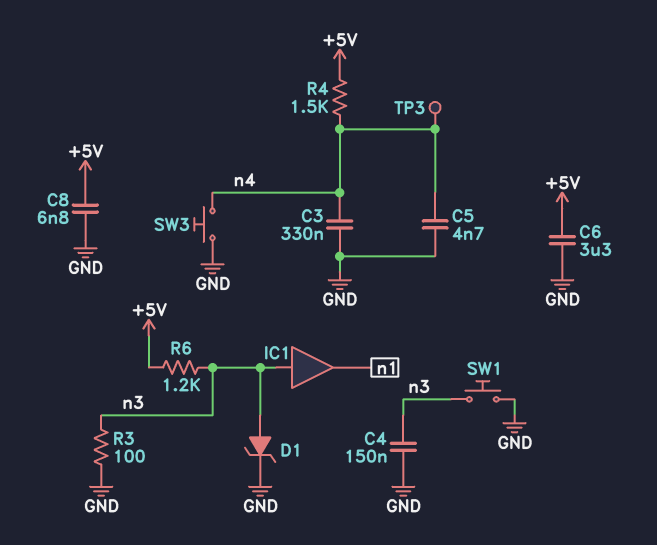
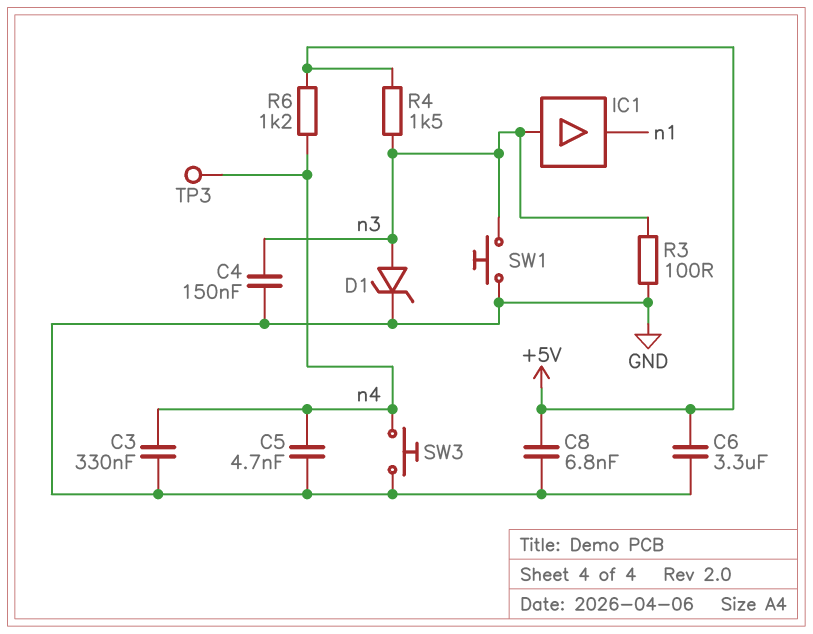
R4: 1.5k (+5V, n4) -> 1.5k (+5V, n3)
R6: 1.2k (+5V, n3) -> 1.2k (+5V, n4)

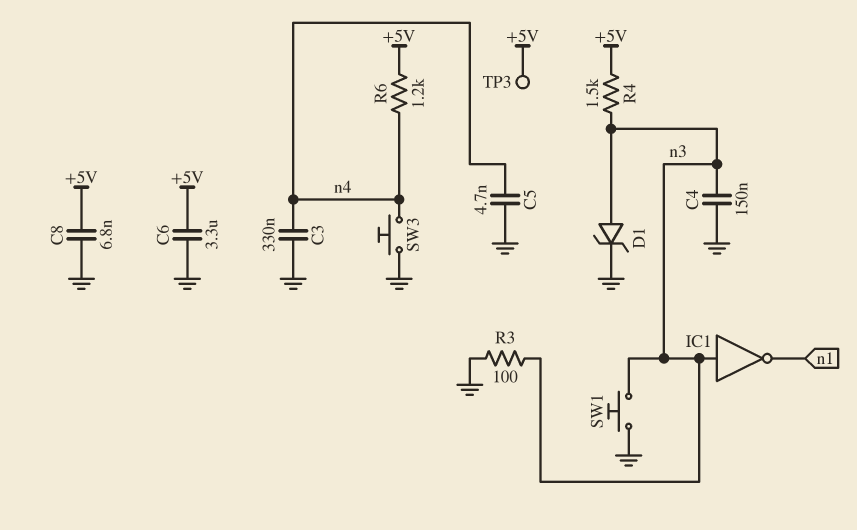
IC1: buffer (in n3, out n1) -> NOT (in n3, out n1)
TP3: test point (n4) -> test point (+5V)

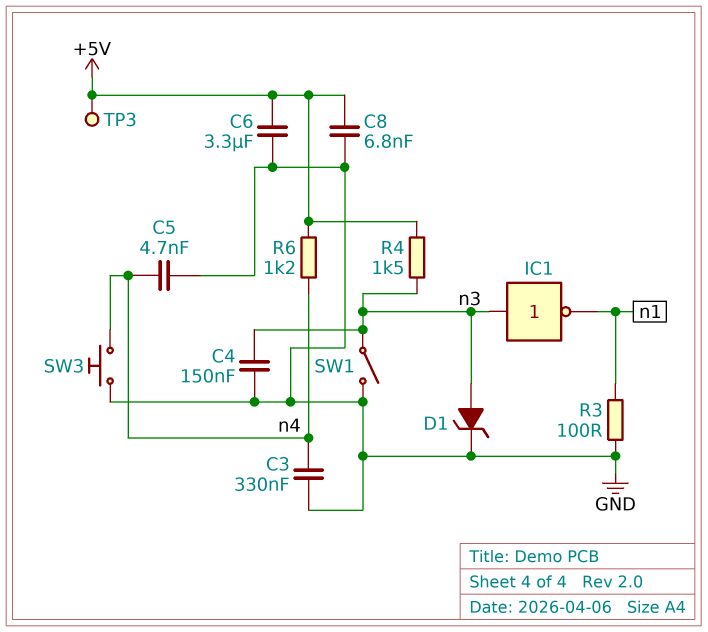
R3: 100 (GND, n3) -> 100 (GND, n1)
SW1: button (GND, n3) -> switch (GND, n3)

